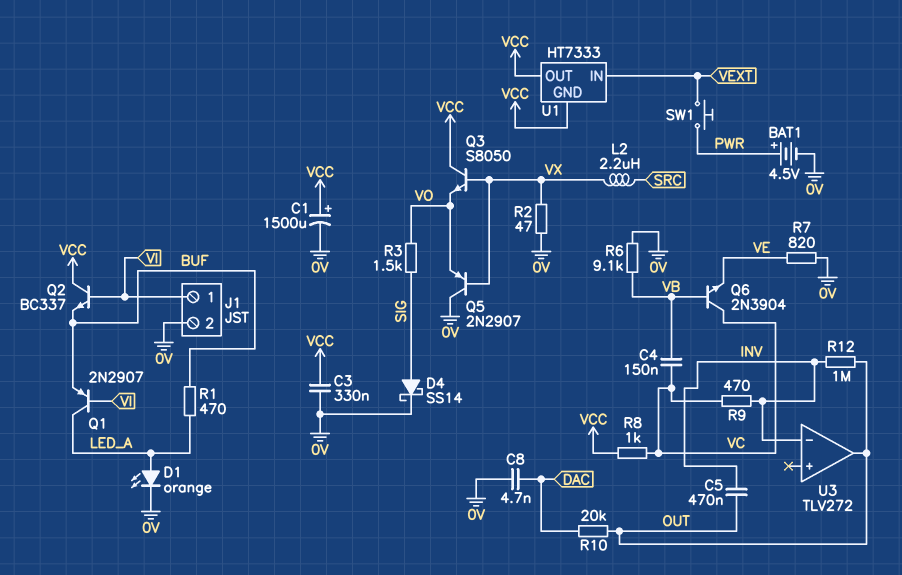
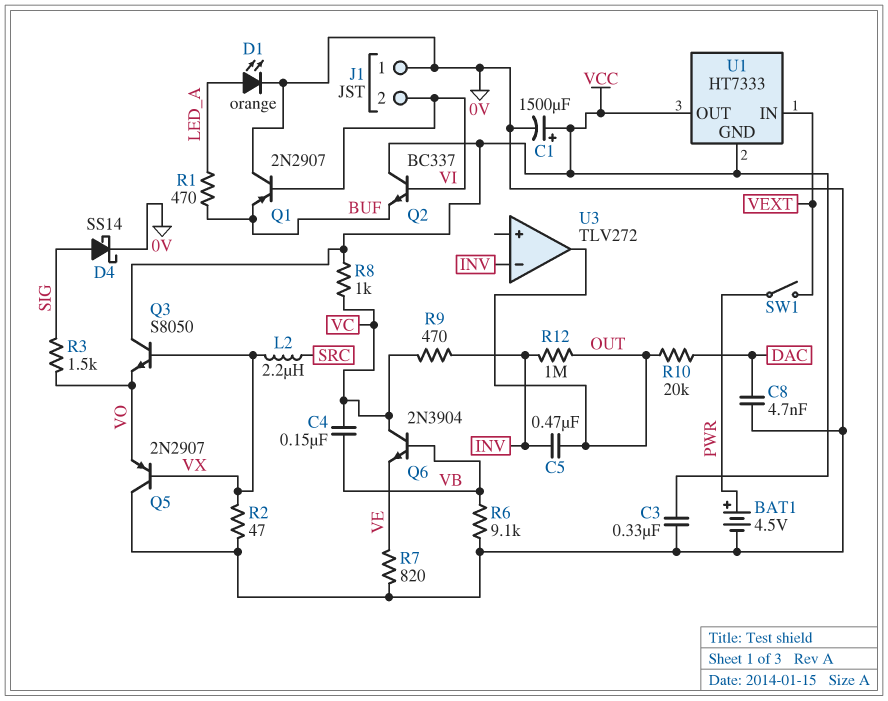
J1 pin 1: VI -> 0V
J1 pin 2: 0V -> VI
Q1: PNP 2N2907 (B VI, C LED_A, E BUF) -> PNP 2N2907 (B VI, C 0V, E BUF)
SW1: button (PWR, VEXT) -> switch (PWR, VEXT)

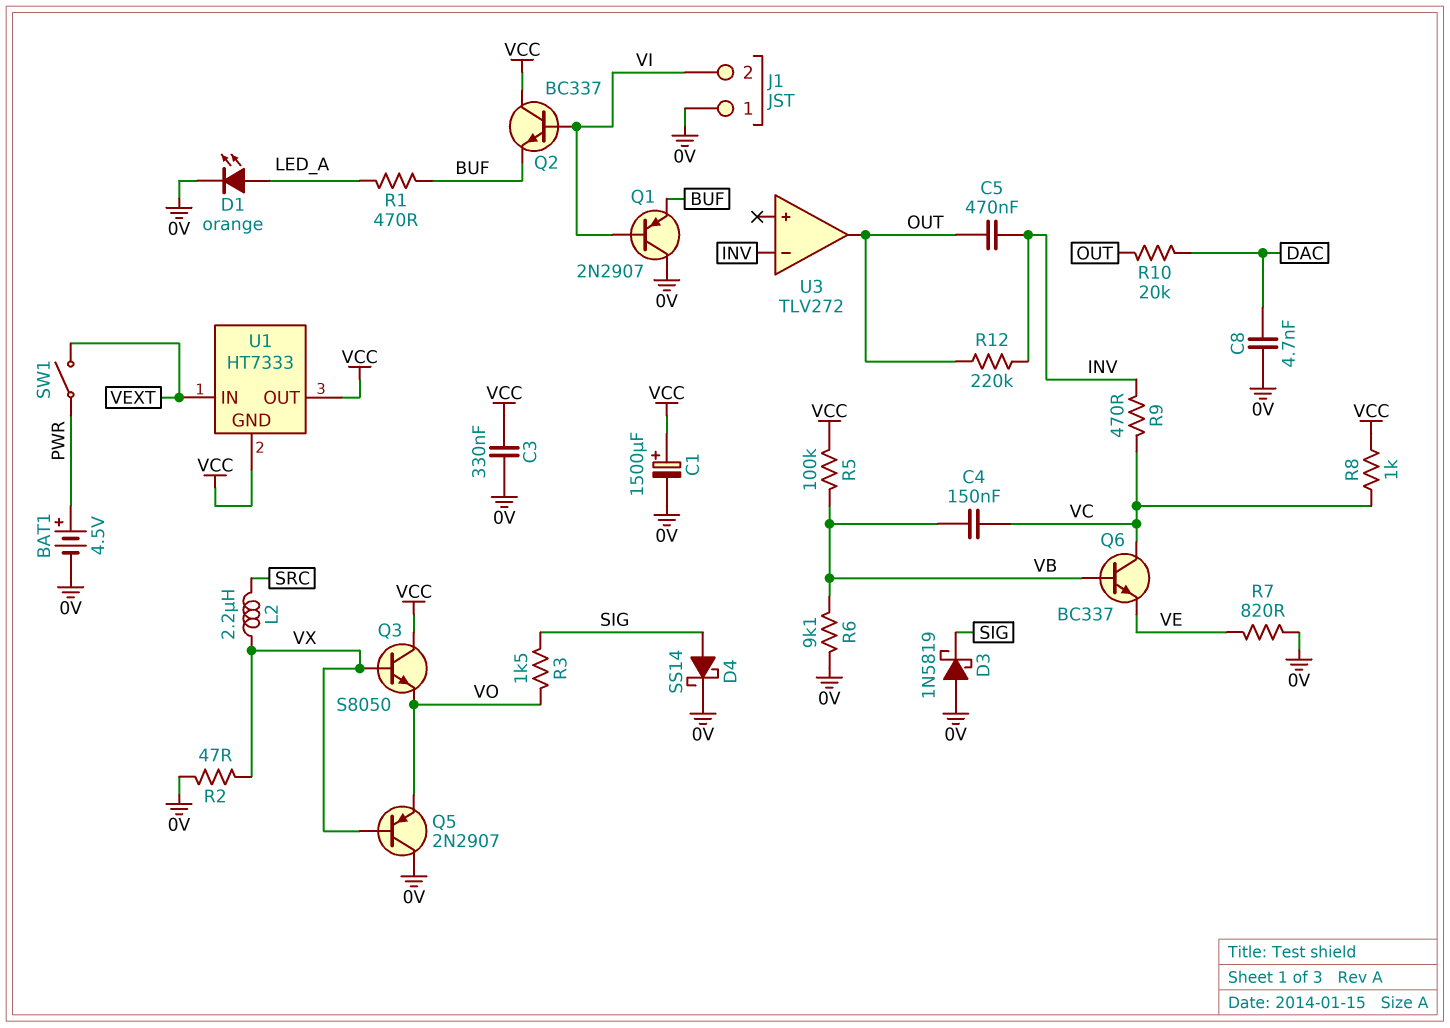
D3: none -> schottky 1N5819 (A 0V, K SIG)
Q6: NPN 2N3904 (B VB, C VC, E VE) -> NPN BC337 (B VB, C VC, E VE)
R5: none -> 100k (VB, VCC)
R12: 1M (INV, OUT) -> 220k (INV, OUT)

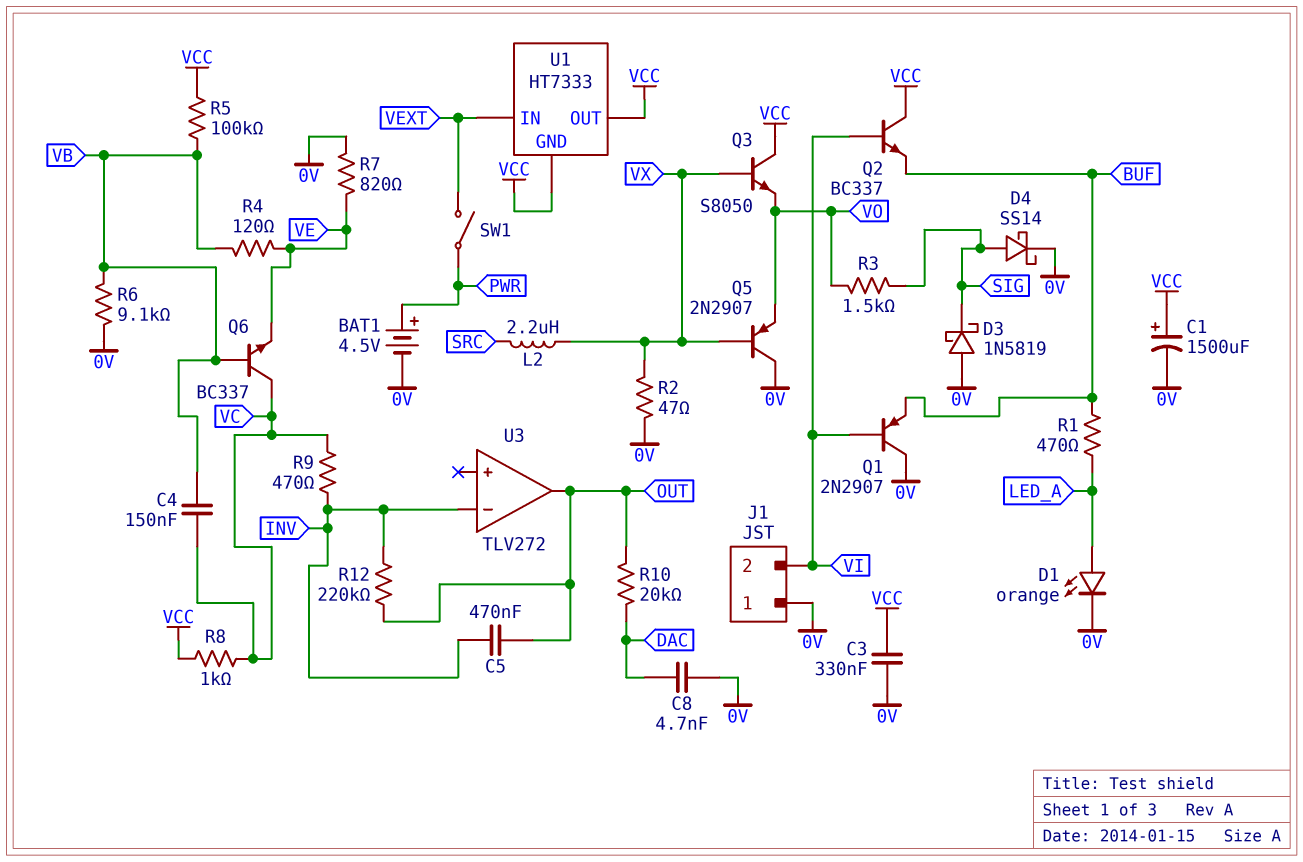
R4: none -> 120 (VB, VE)

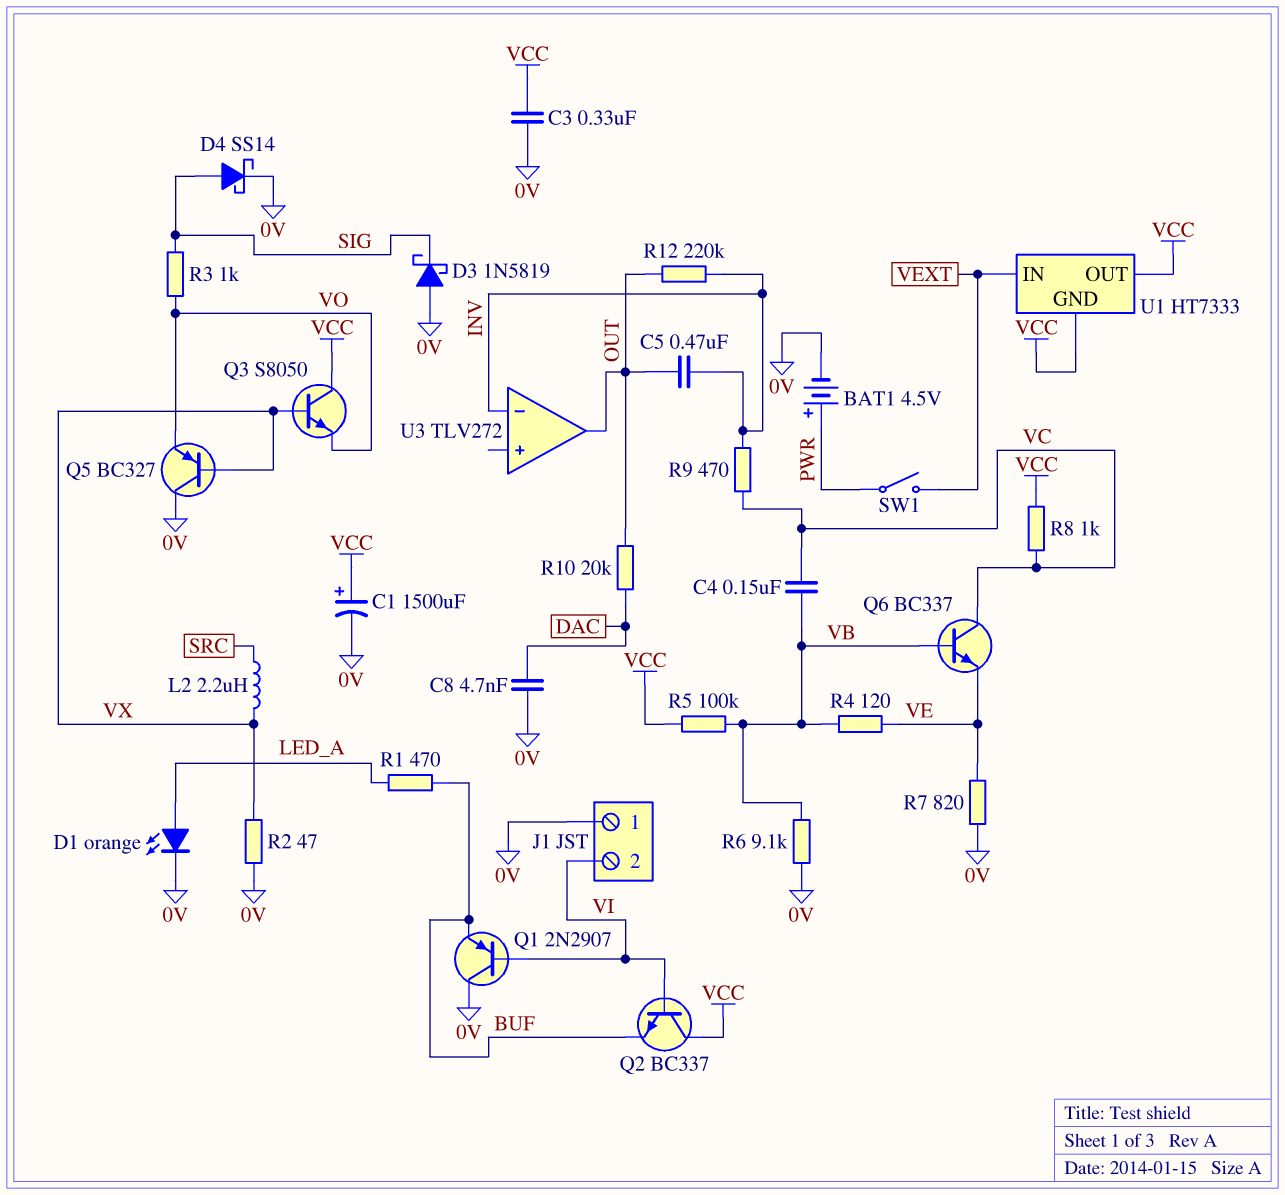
Q5: PNP 2N2907 (B VX, C 0V, E VO) -> PNP BC327 (B VX, C 0V, E VO)
R3: 1.5k (SIG, VO) -> 1k (SIG, VO)

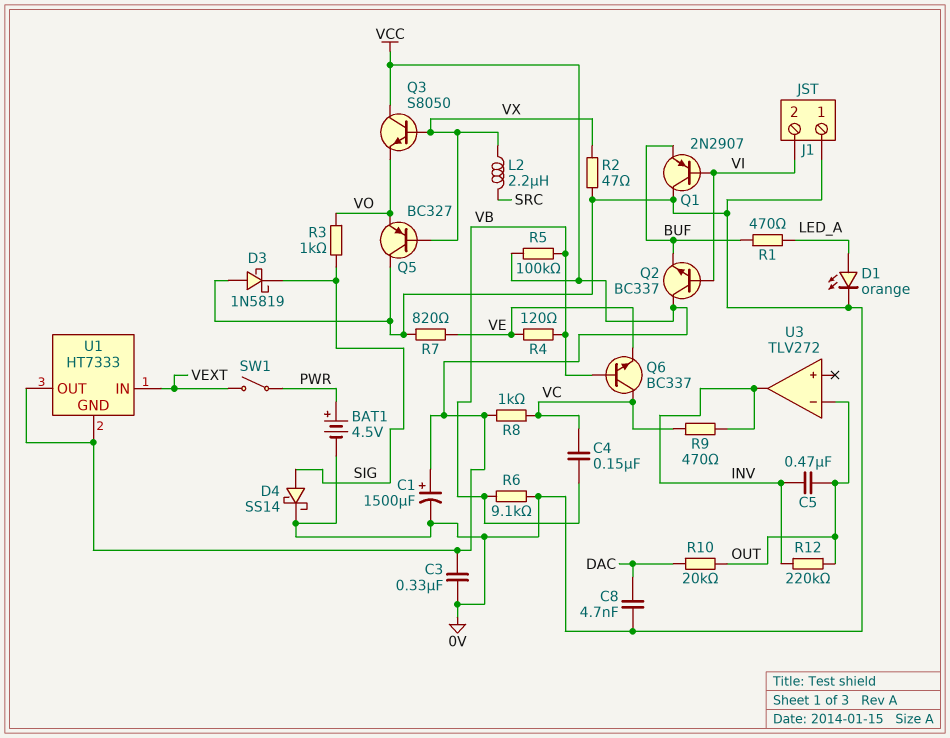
U3 pin in-: INV -> OUT
U3 pin out: OUT -> INV

